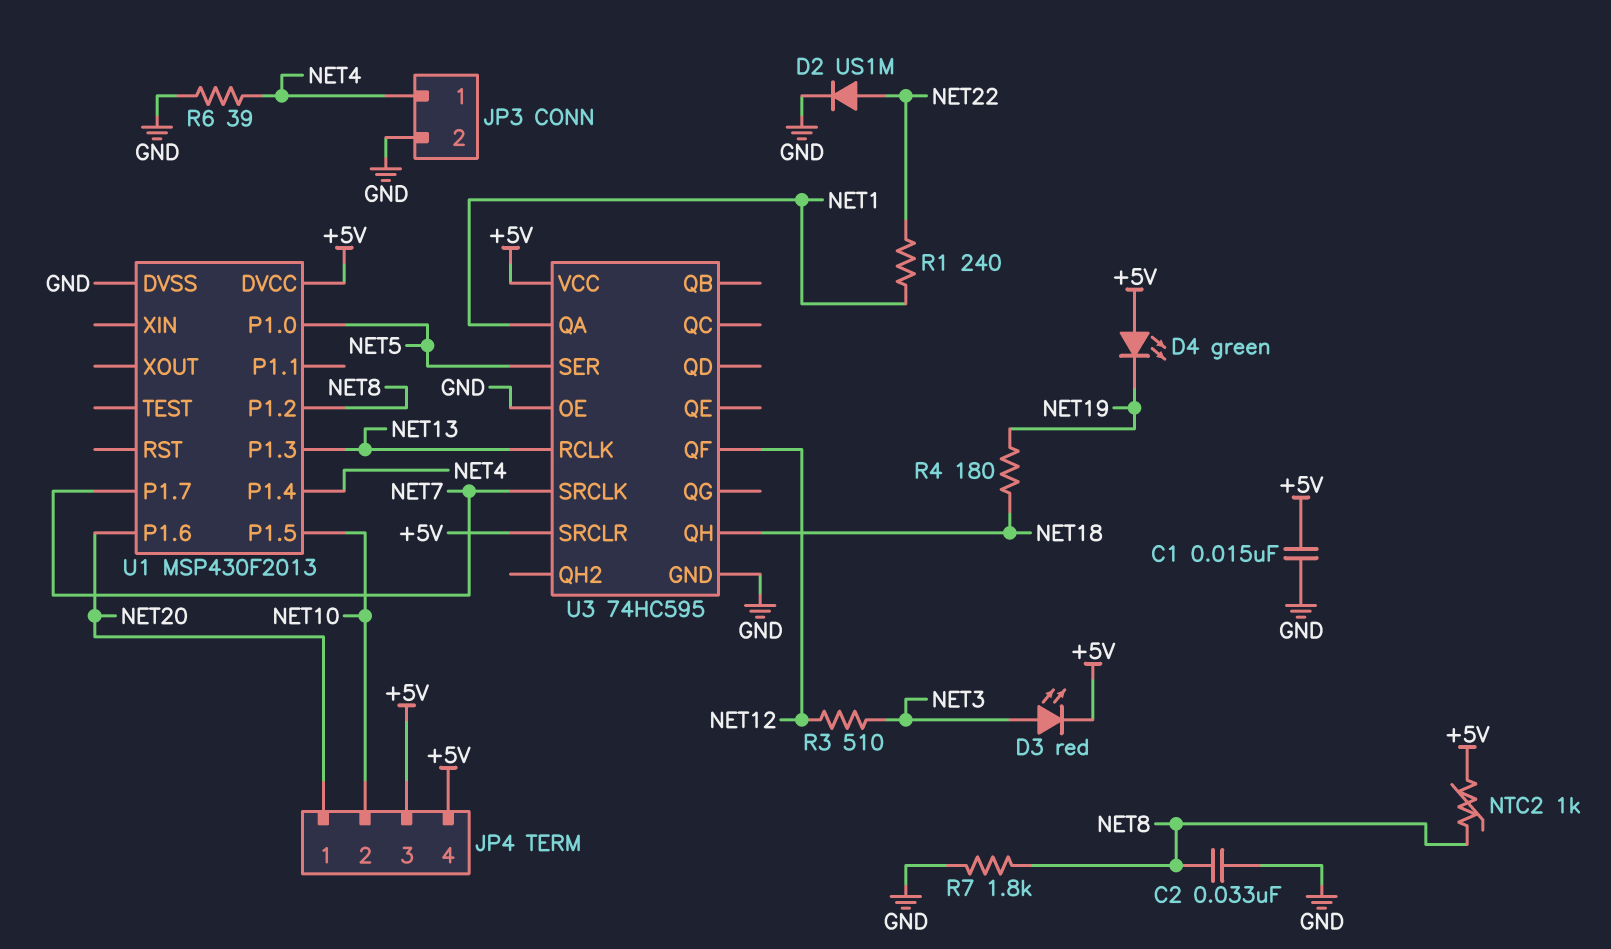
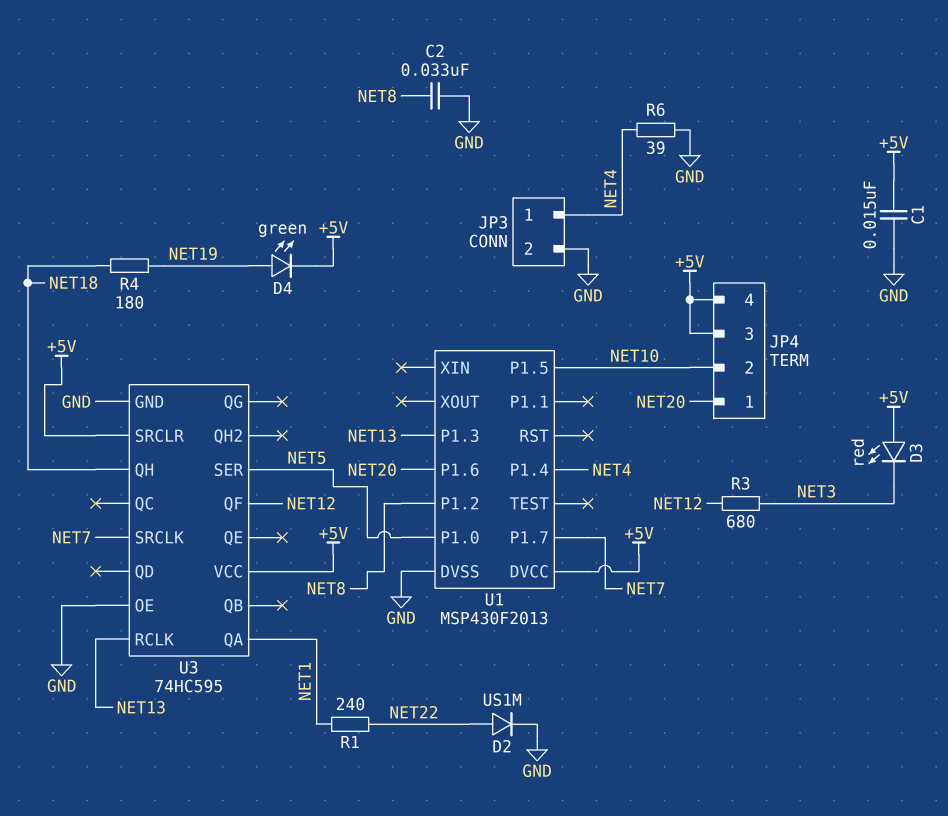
D3: LED red (A NET3, K +5V) -> LED red (A +5V, K NET3)
D4: LED green (A +5V, K NET19) -> LED green (A NET19, K +5V)
NTC2: 1k (+5V, NET8) -> none
R3: 510 (NET3, NET12) -> 680 (NET3, NET12)
R7: 1.8k (GND, NET8) -> none

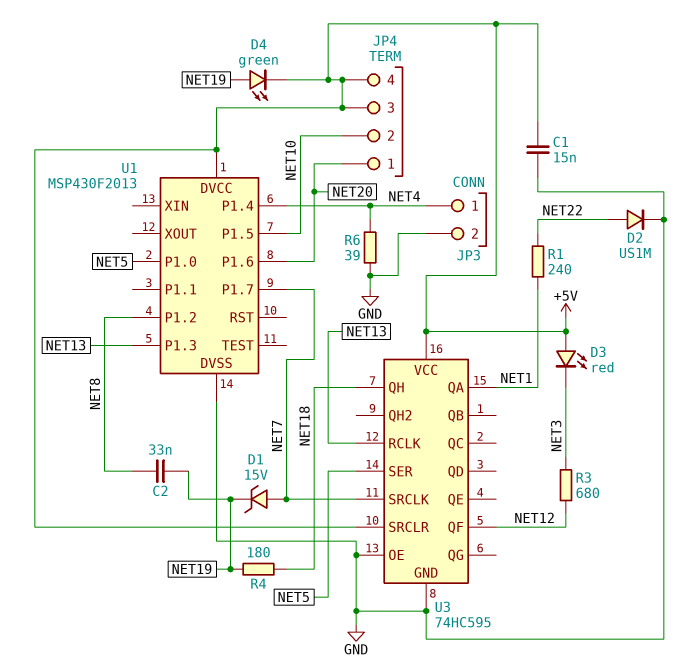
C2: 33nF (GND, NET8) -> 33nF (NET8, NET19)
D1: none -> zener 15V (A NET7, K NET19)

